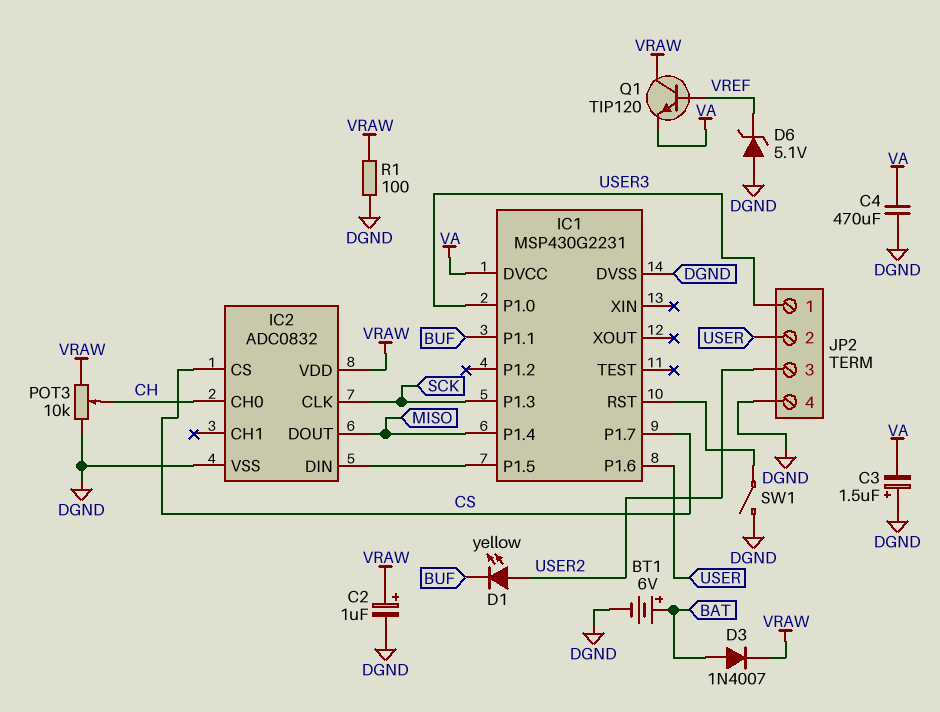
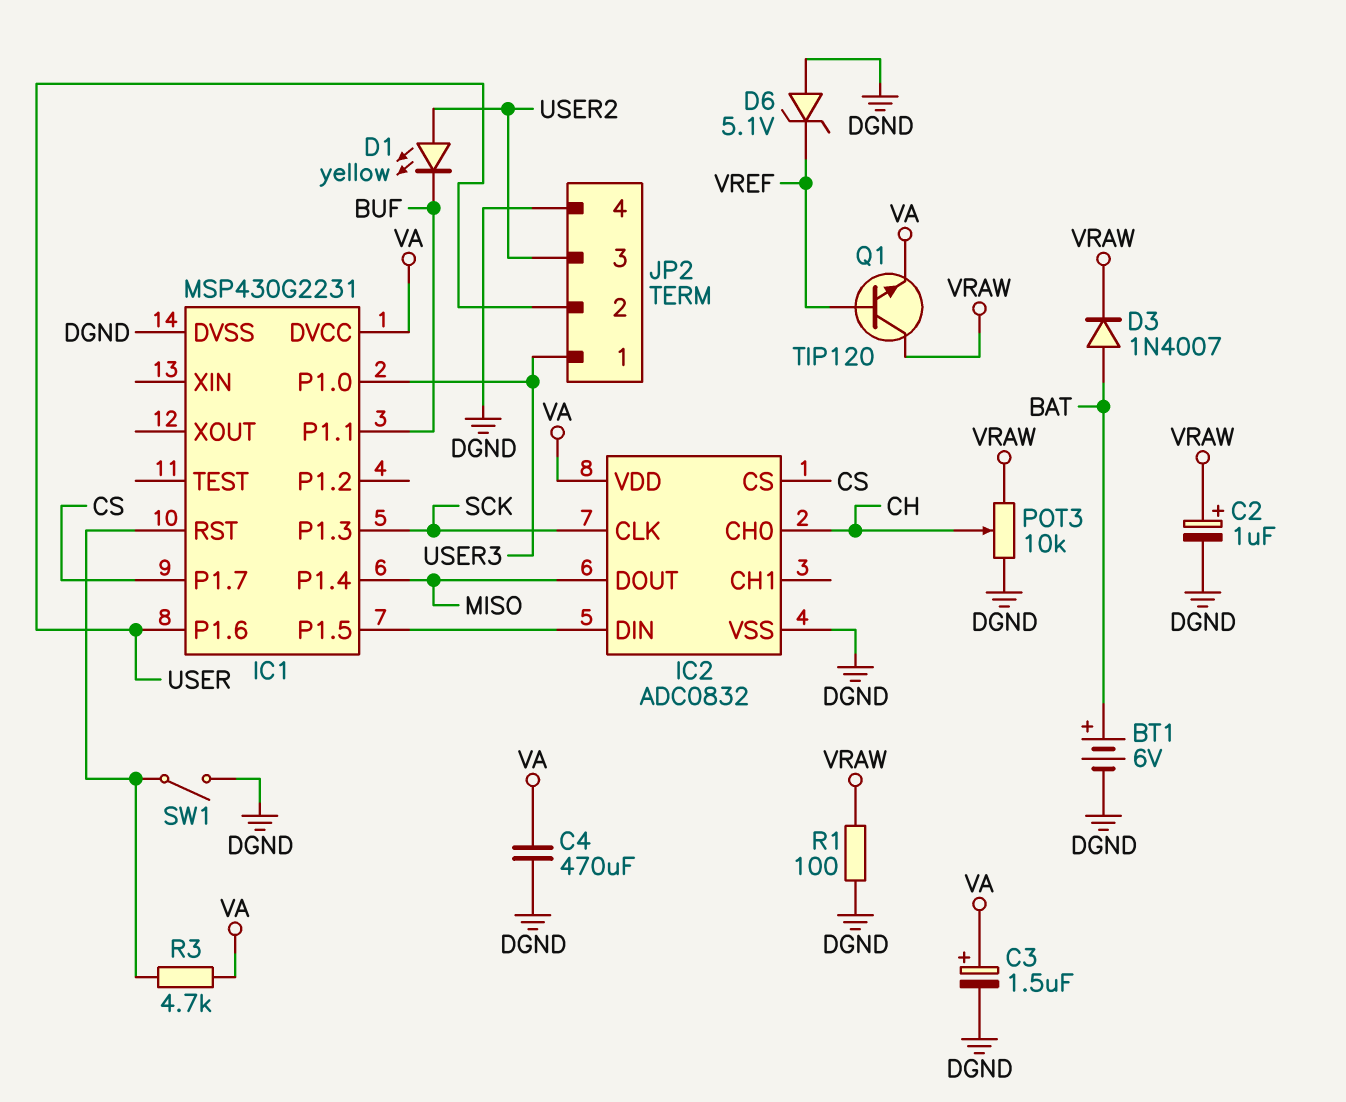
C3: 1.5uF (plus DGND, minus VA) -> 1.5uF (plus VA, minus DGND)
IC2 pin VDD: VRAW -> VA
R3: none -> 4.7k (IC1/RST, VA)

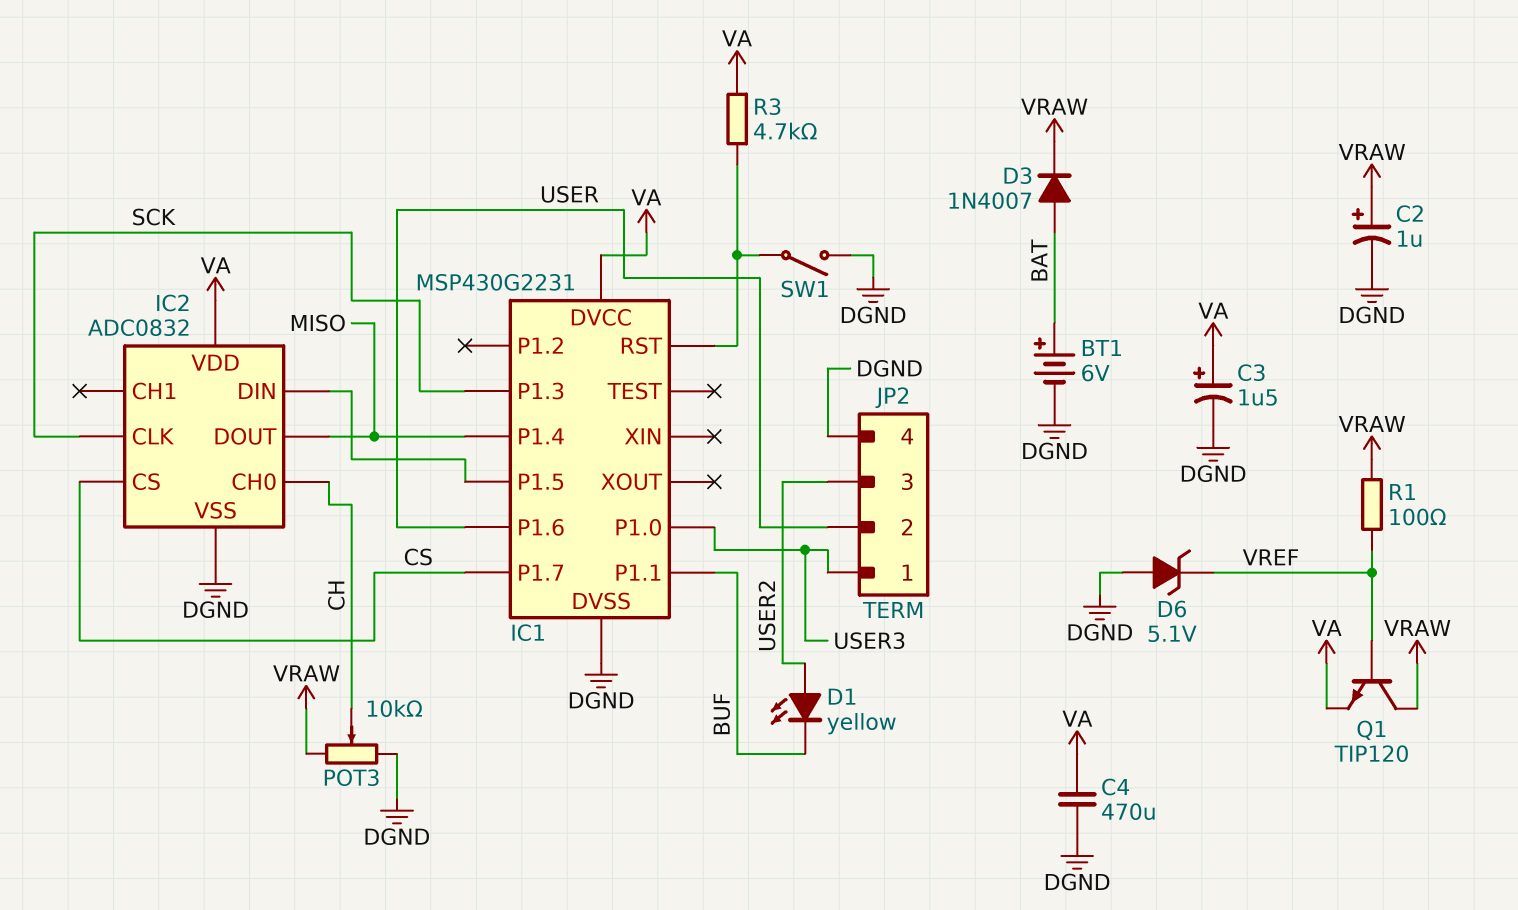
R1: 100 (DGND, VRAW) -> 100 (VRAW, VREF)

